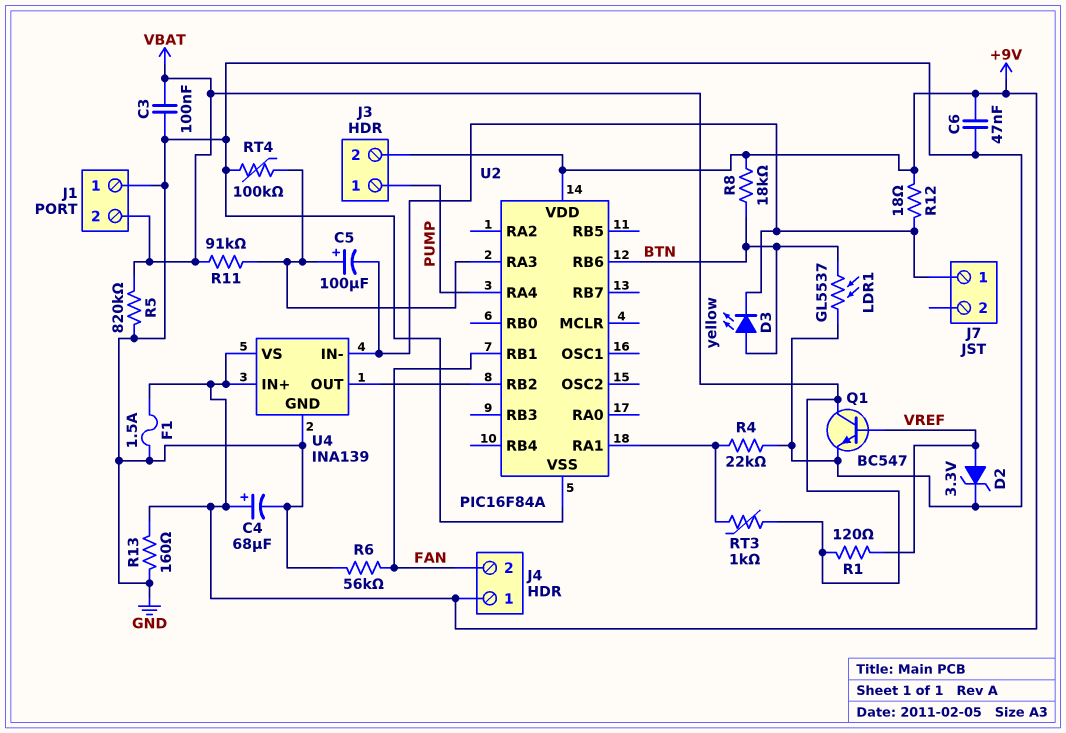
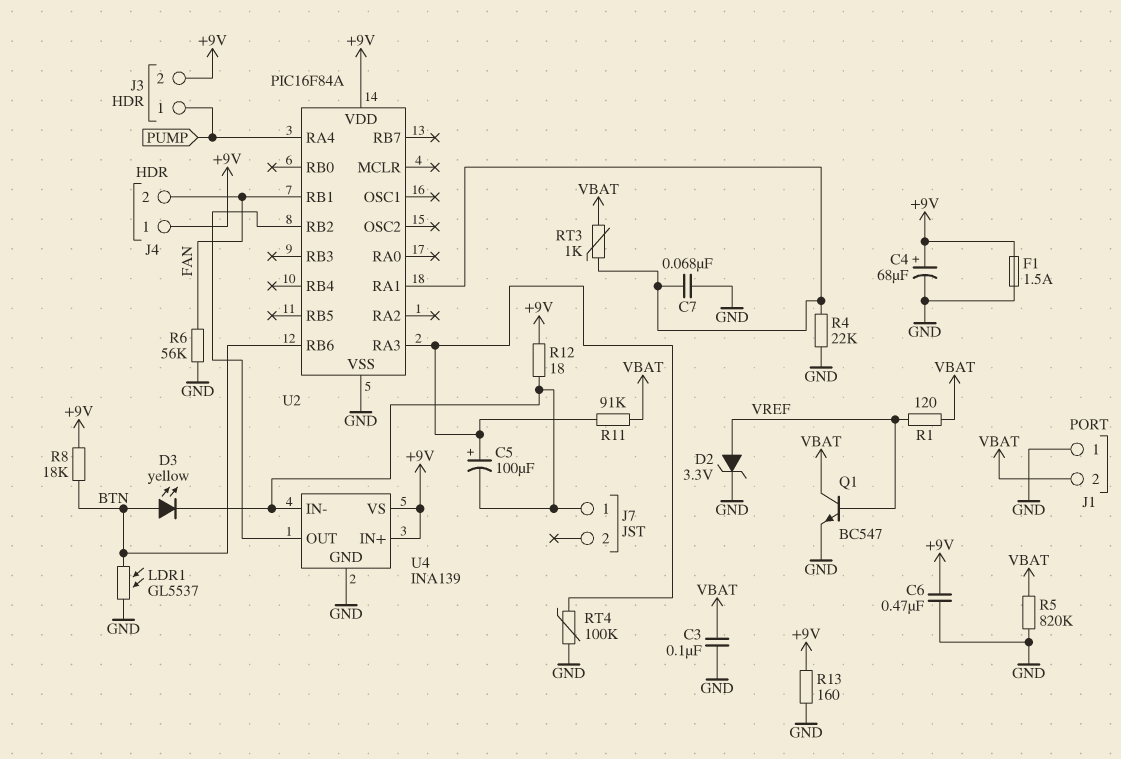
C6: 47nF (+9V, GND) -> 470nF (+9V, GND)
C7: none -> 68nF (GND, U2/RA1)

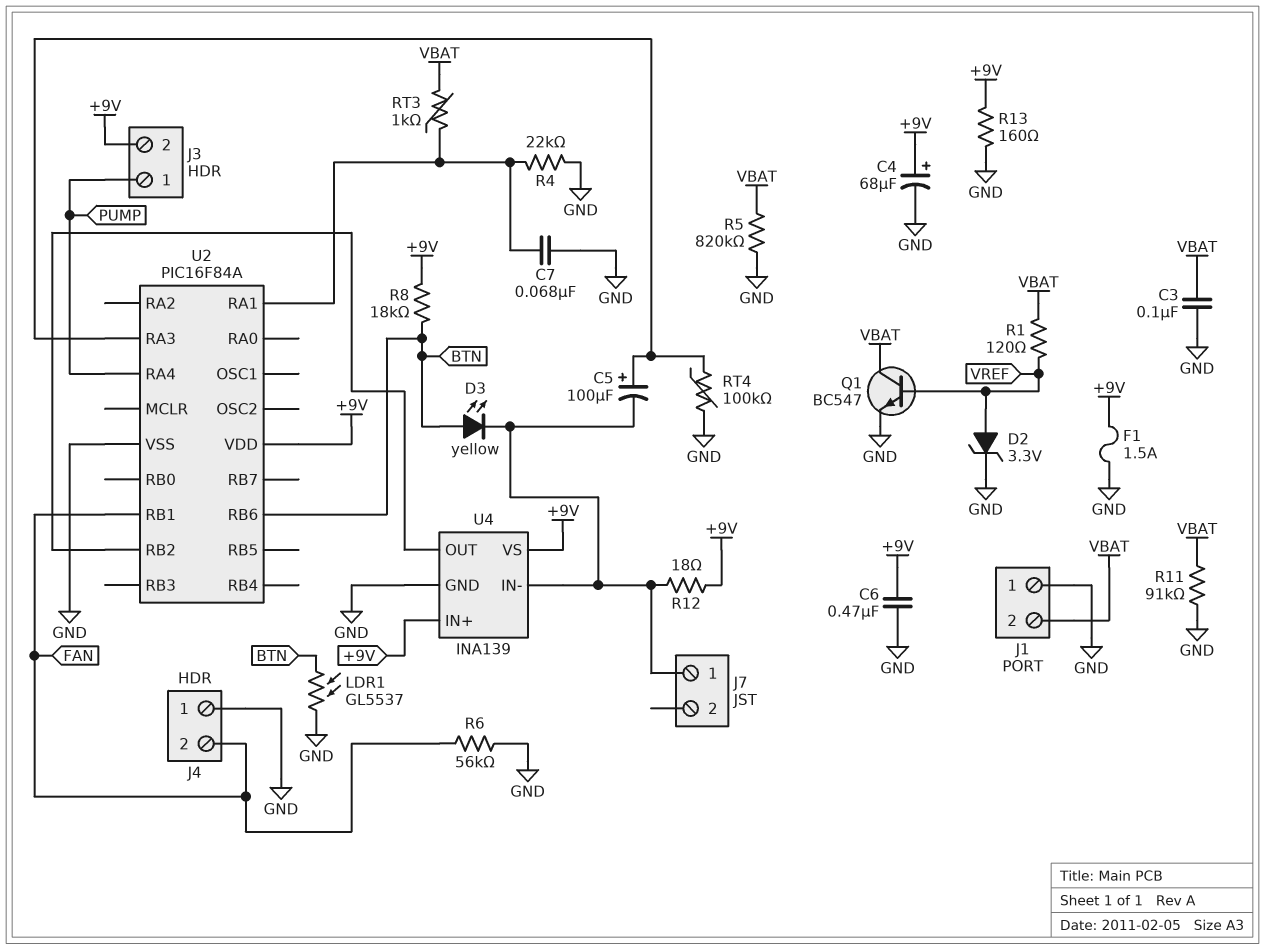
J4 pin 1: +9V -> GND
R11: 91k (U2/RA3, VBAT) -> 91k (GND, VBAT)

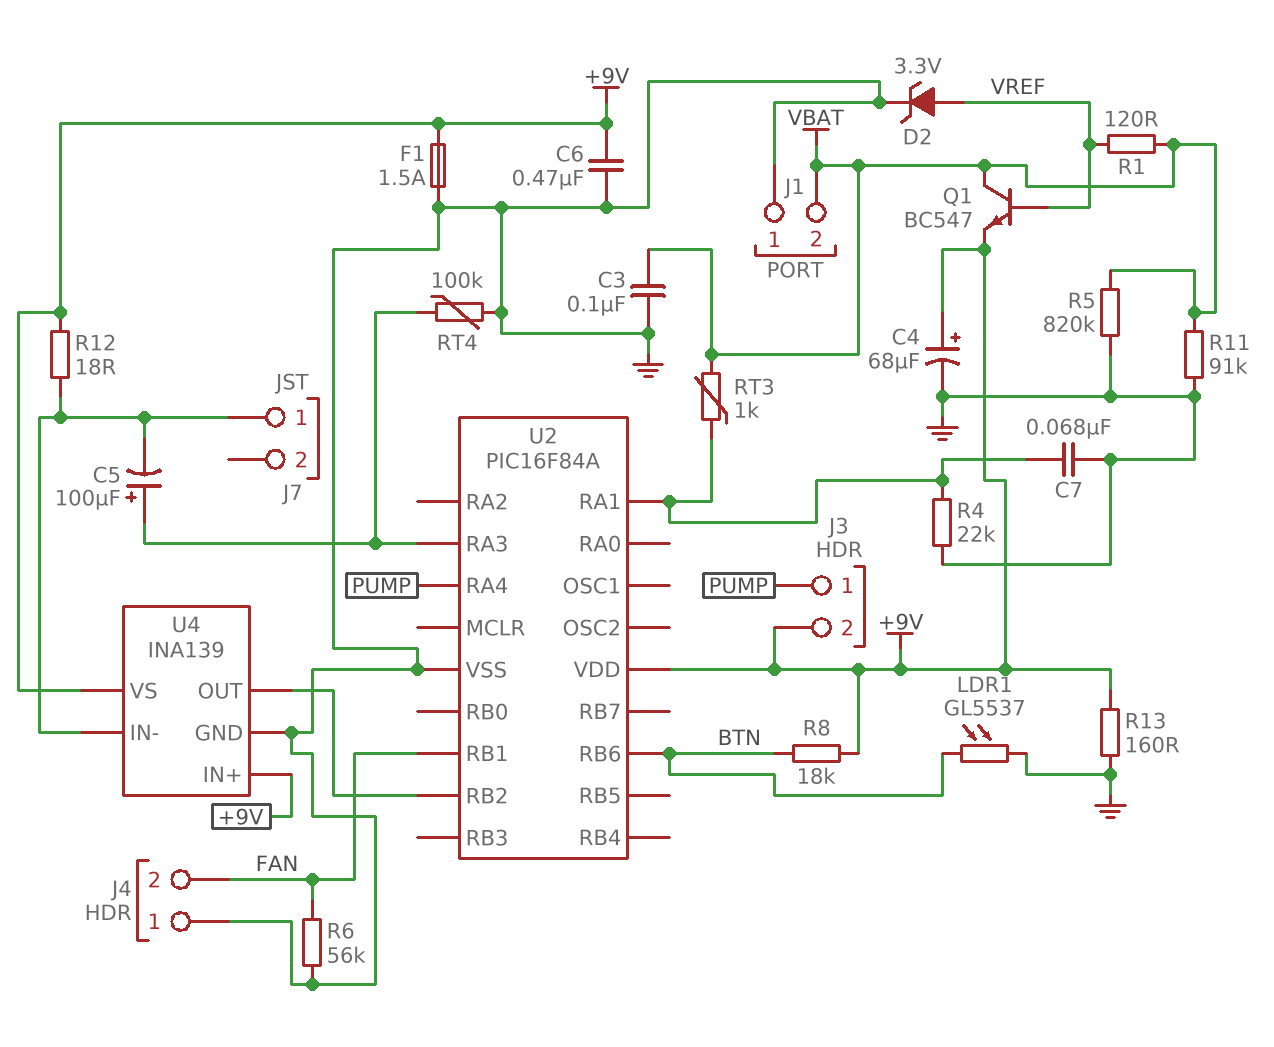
D3: LED yellow (A BTN, K J7/1) -> none
Q1: NPN BC547 (B VREF, C VBAT, E GND) -> NPN BC547 (B VREF, C VBAT, E +9V)

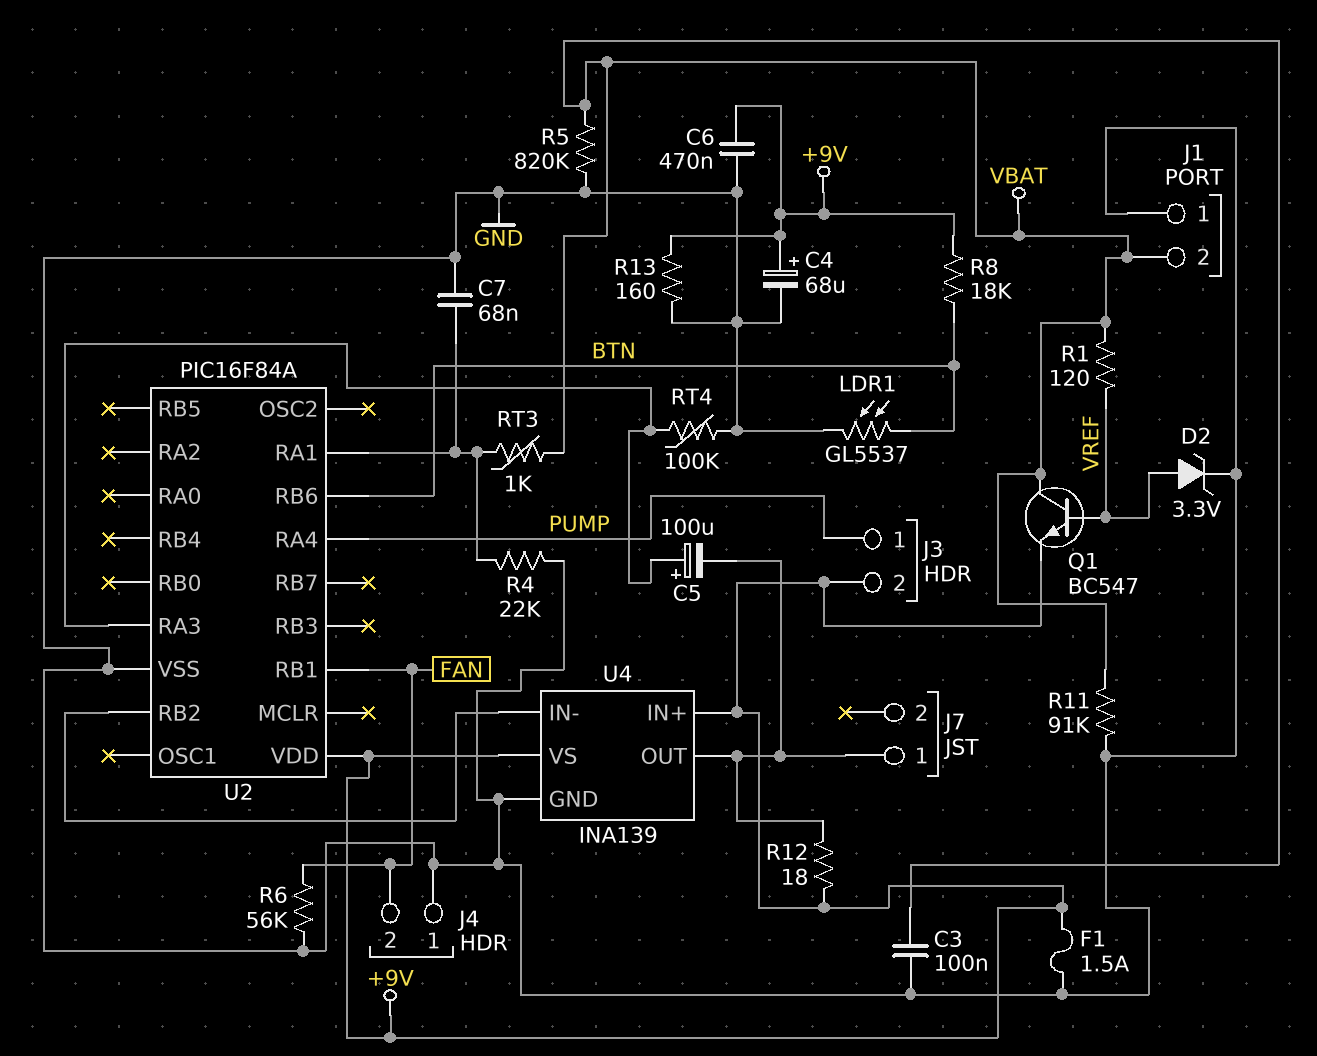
U4 pin IN-: J7/1 -> U2/RB2
U4 pin OUT: U2/RB2 -> J7/1

